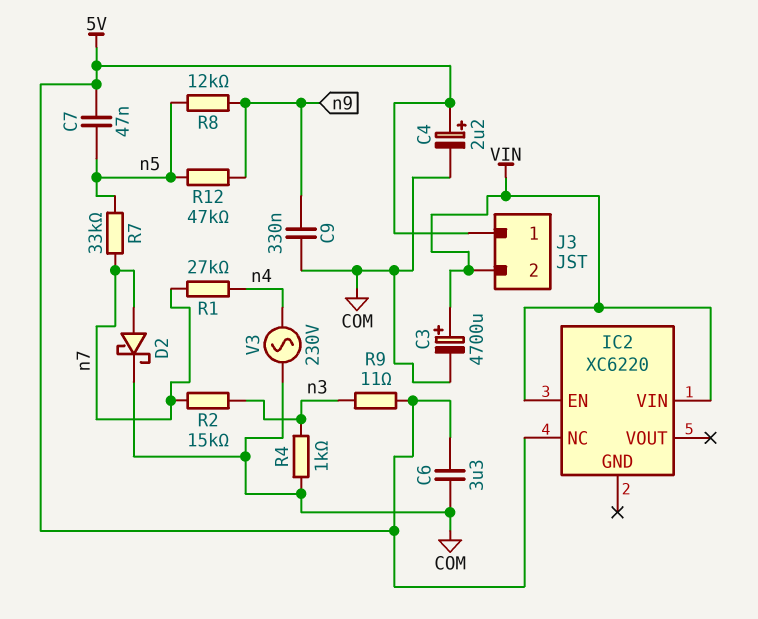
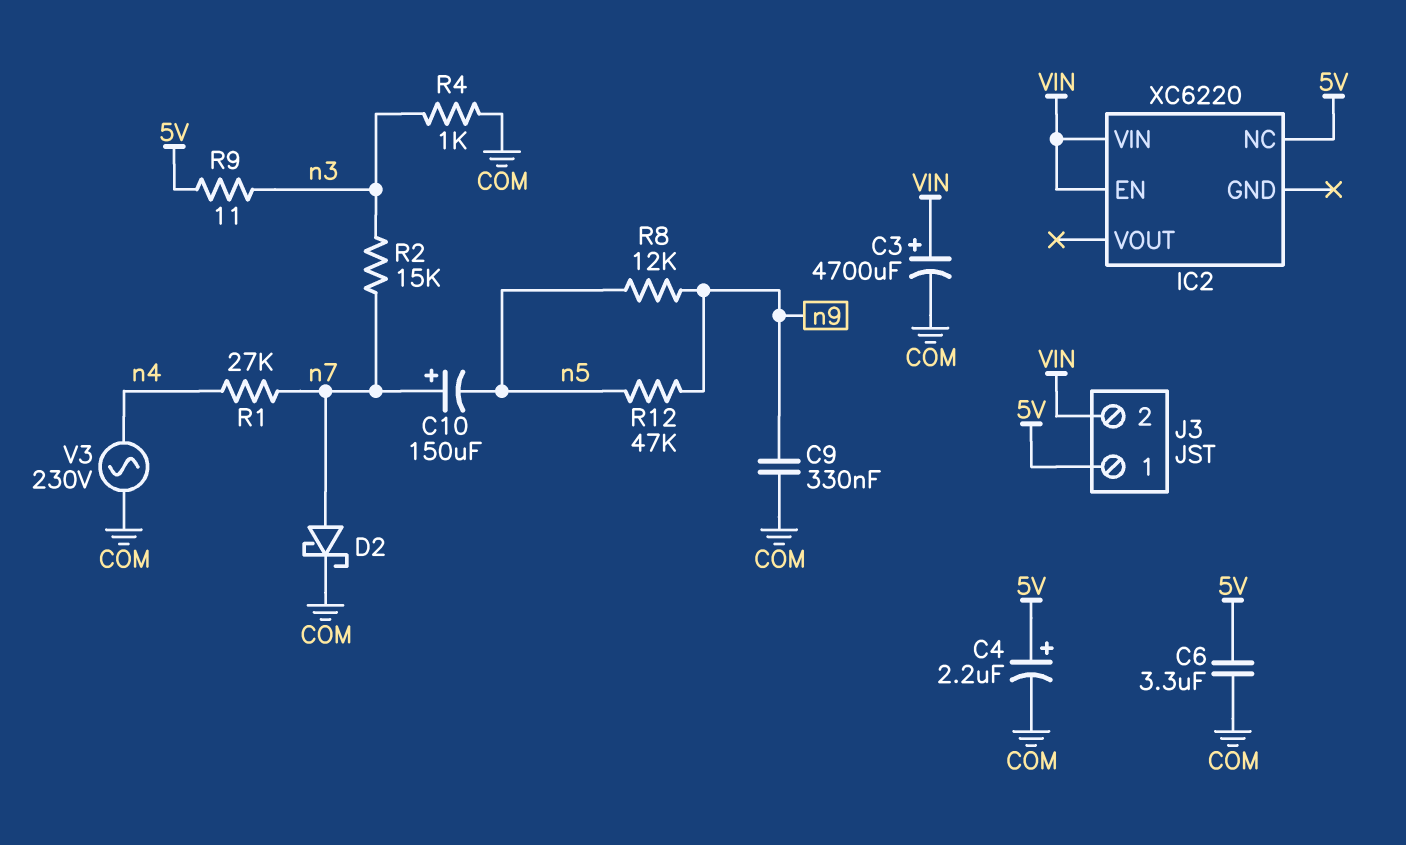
C7: 47nF (5V, n5) -> none
C10: none -> 150uF (plus n7, minus n5)
R7: 33k (n5, n7) -> none

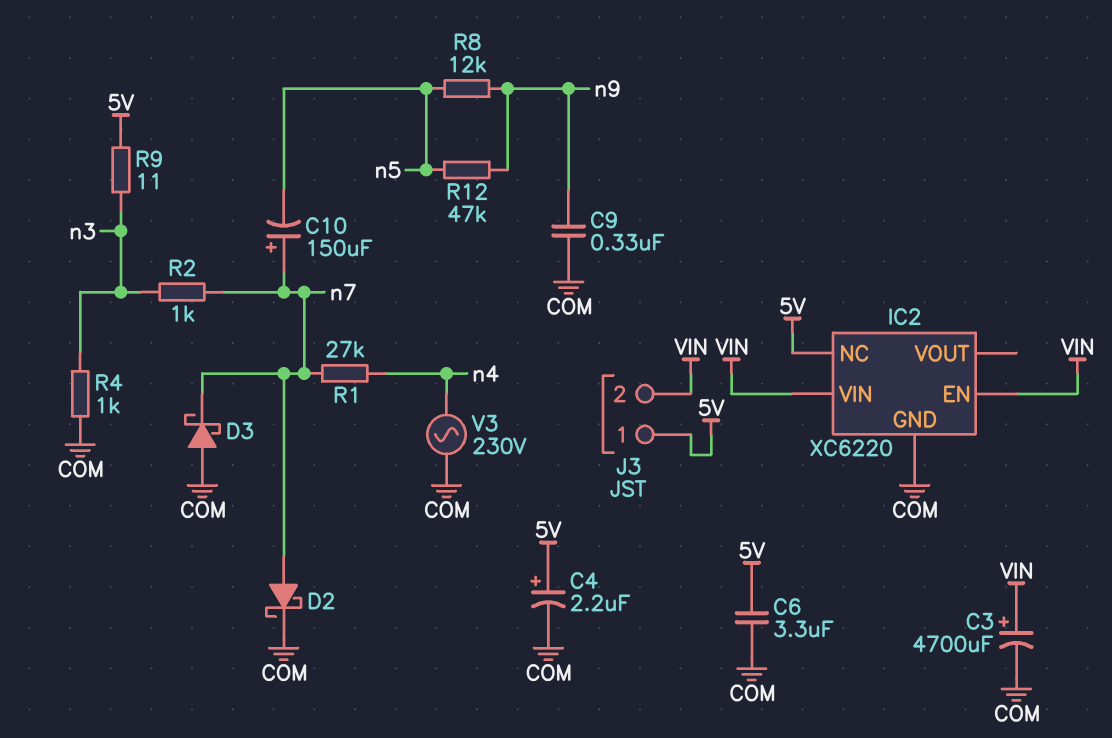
D3: none -> schottky (A COM, K n7)
IC2 pin GND: none -> COM
R2: 15k (n3, n7) -> 1k (n3, n7)

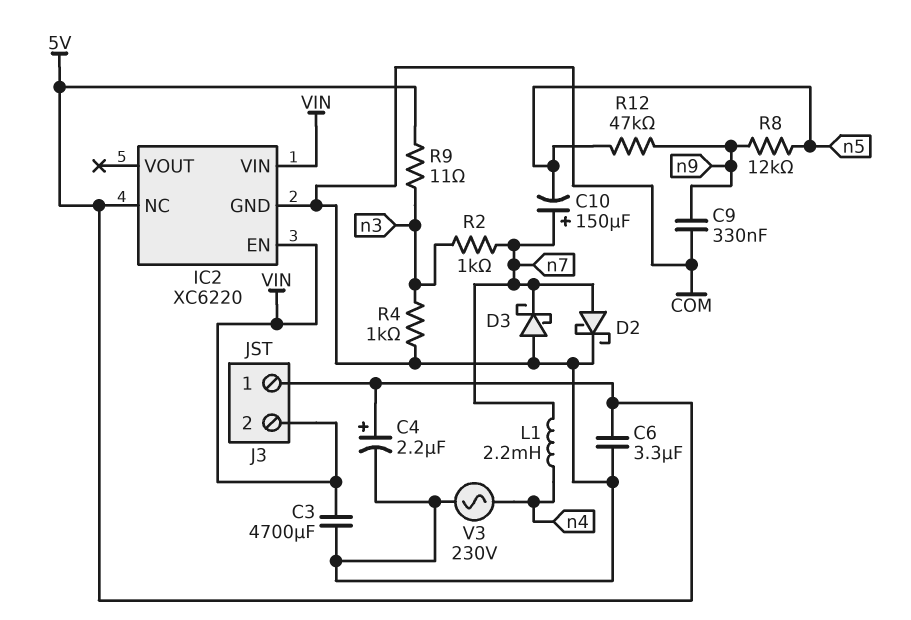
C3: 4700uF (plus VIN, minus COM) -> 4700uF (COM, VIN)
L1: none -> 2.2mH (n4, n7)
R1: 27k (n4, n7) -> none

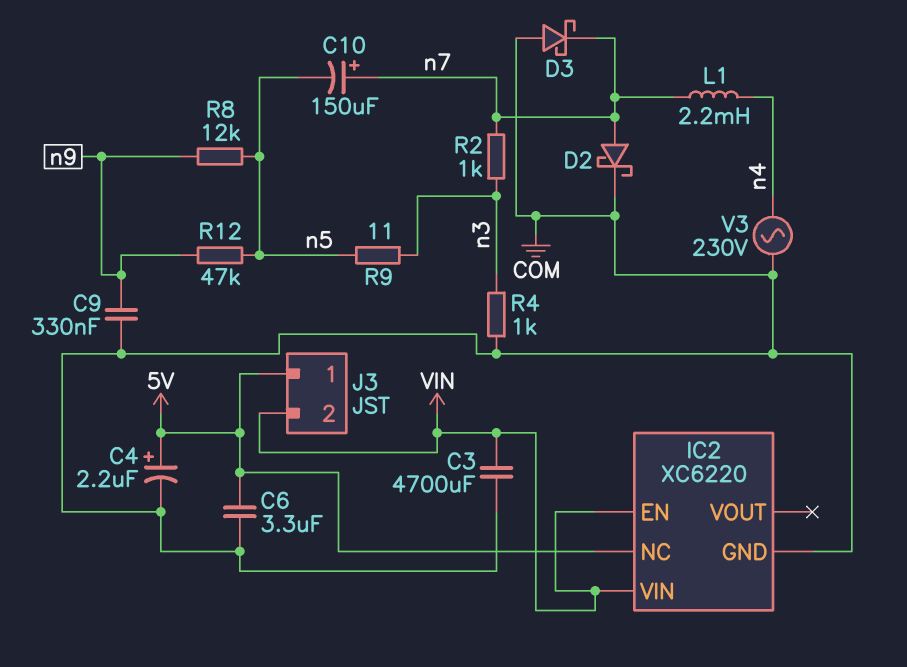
R9: 11 (5V, n3) -> 11 (n3, n5)

